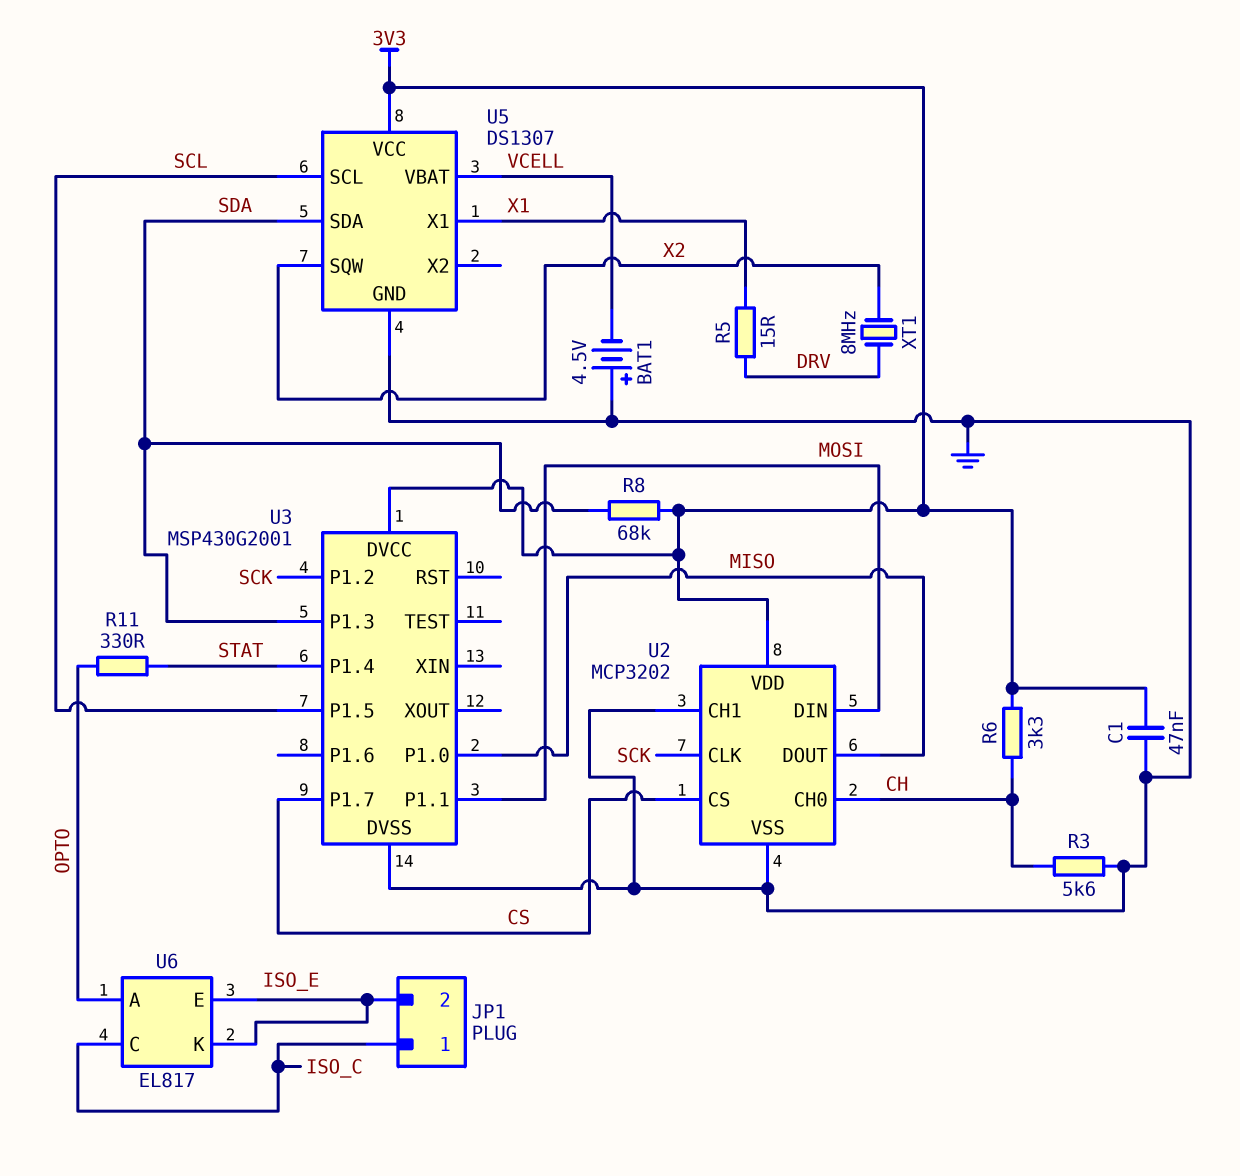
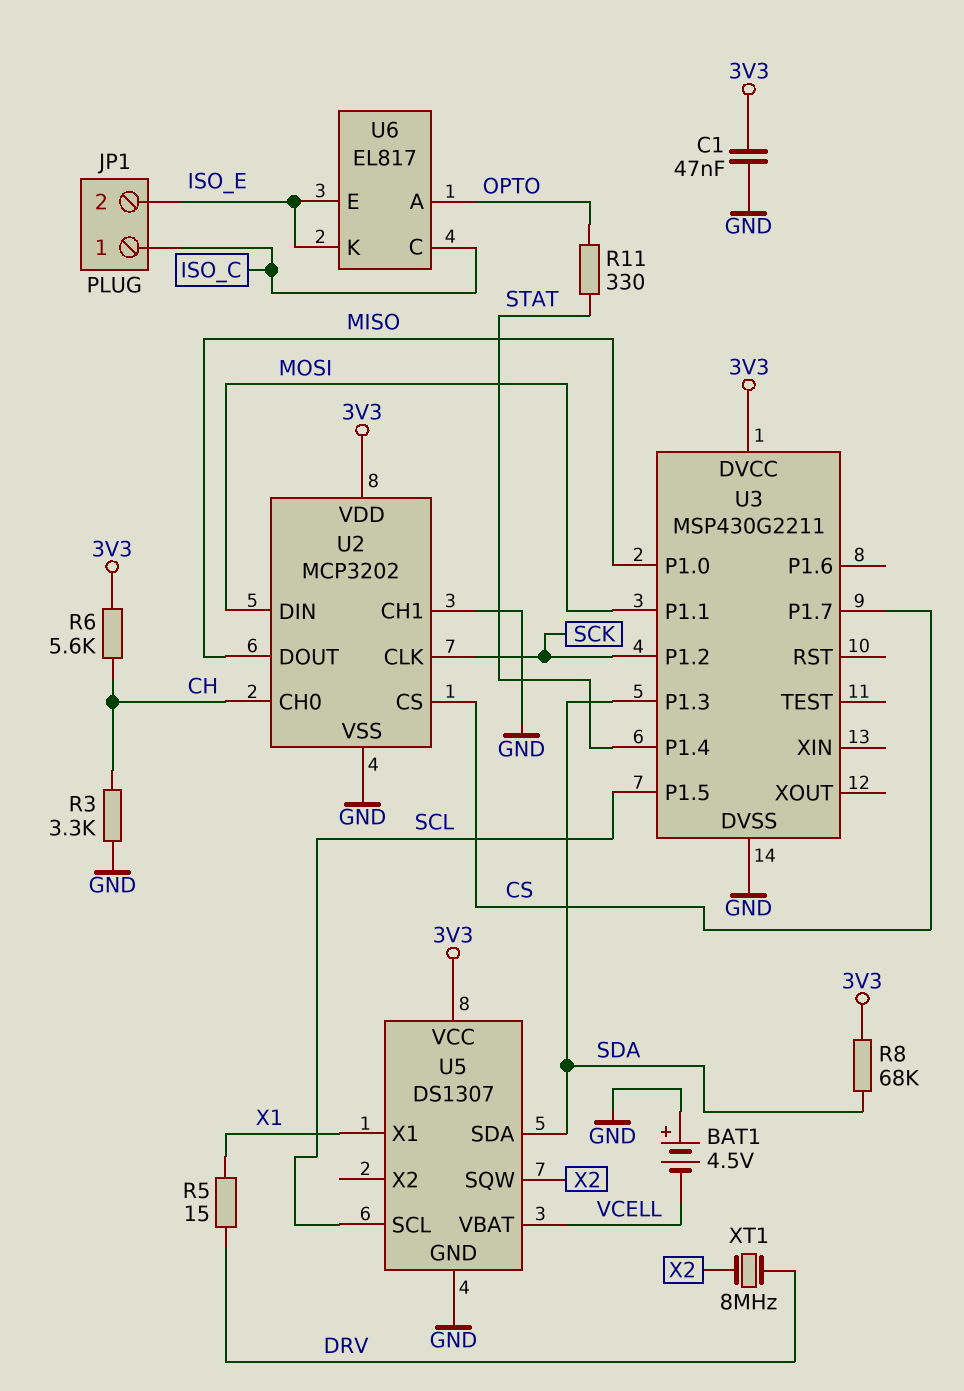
R3: 5.6k (CH, GND) -> 3.3k (CH, GND)
R6: 3.3k (3V3, CH) -> 5.6k (3V3, CH)
U3: MSP430G2001 -> MSP430G2211

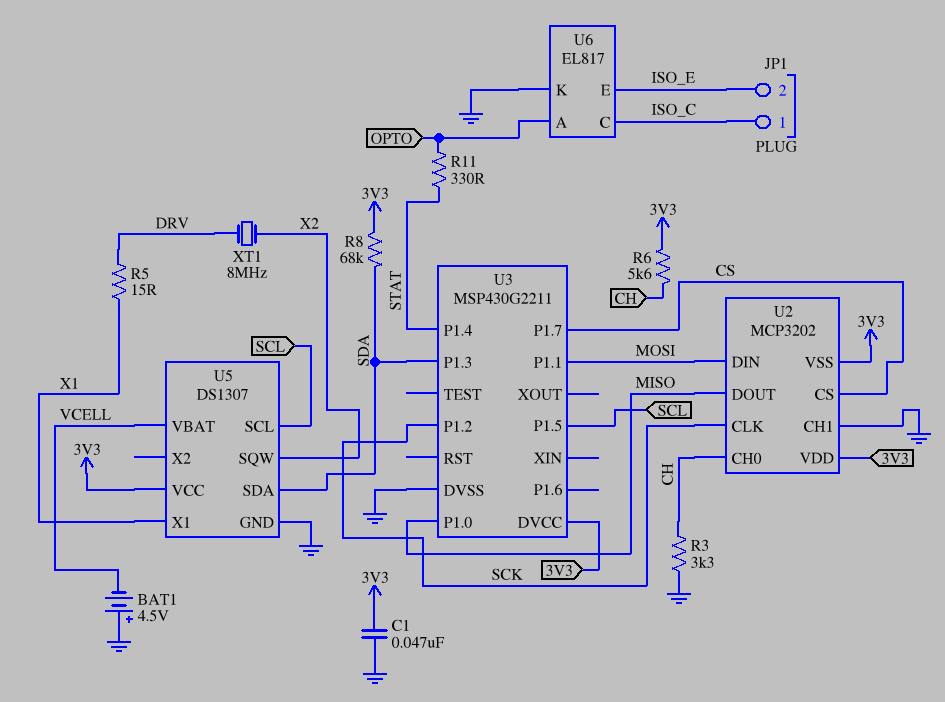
U2 pin VSS: GND -> 3V3
U6 pin K: ISO_E -> GND

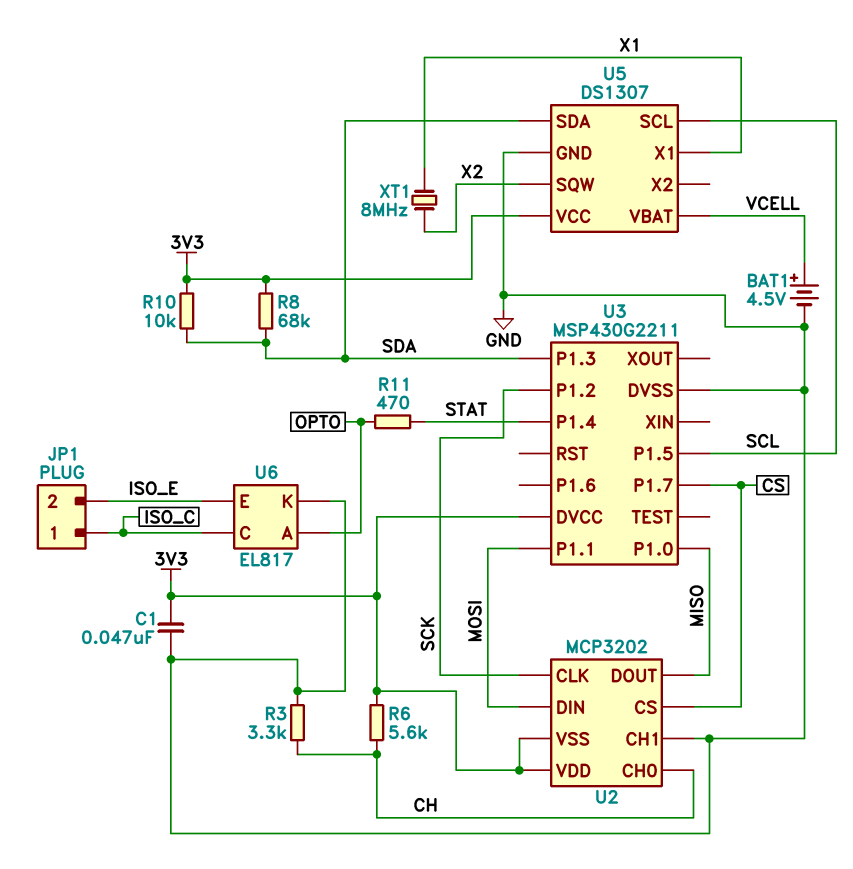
BAT1: 4.5V (plus GND, minus VCELL) -> 4.5V (plus VCELL, minus GND)
R5: 15 (DRV, X1) -> none
R10: none -> 10k (3V3, SDA)
R11: 330 (OPTO, STAT) -> 470 (OPTO, STAT)
XT1: 8MHz (DRV, X2) -> 8MHz (X1, X2)

